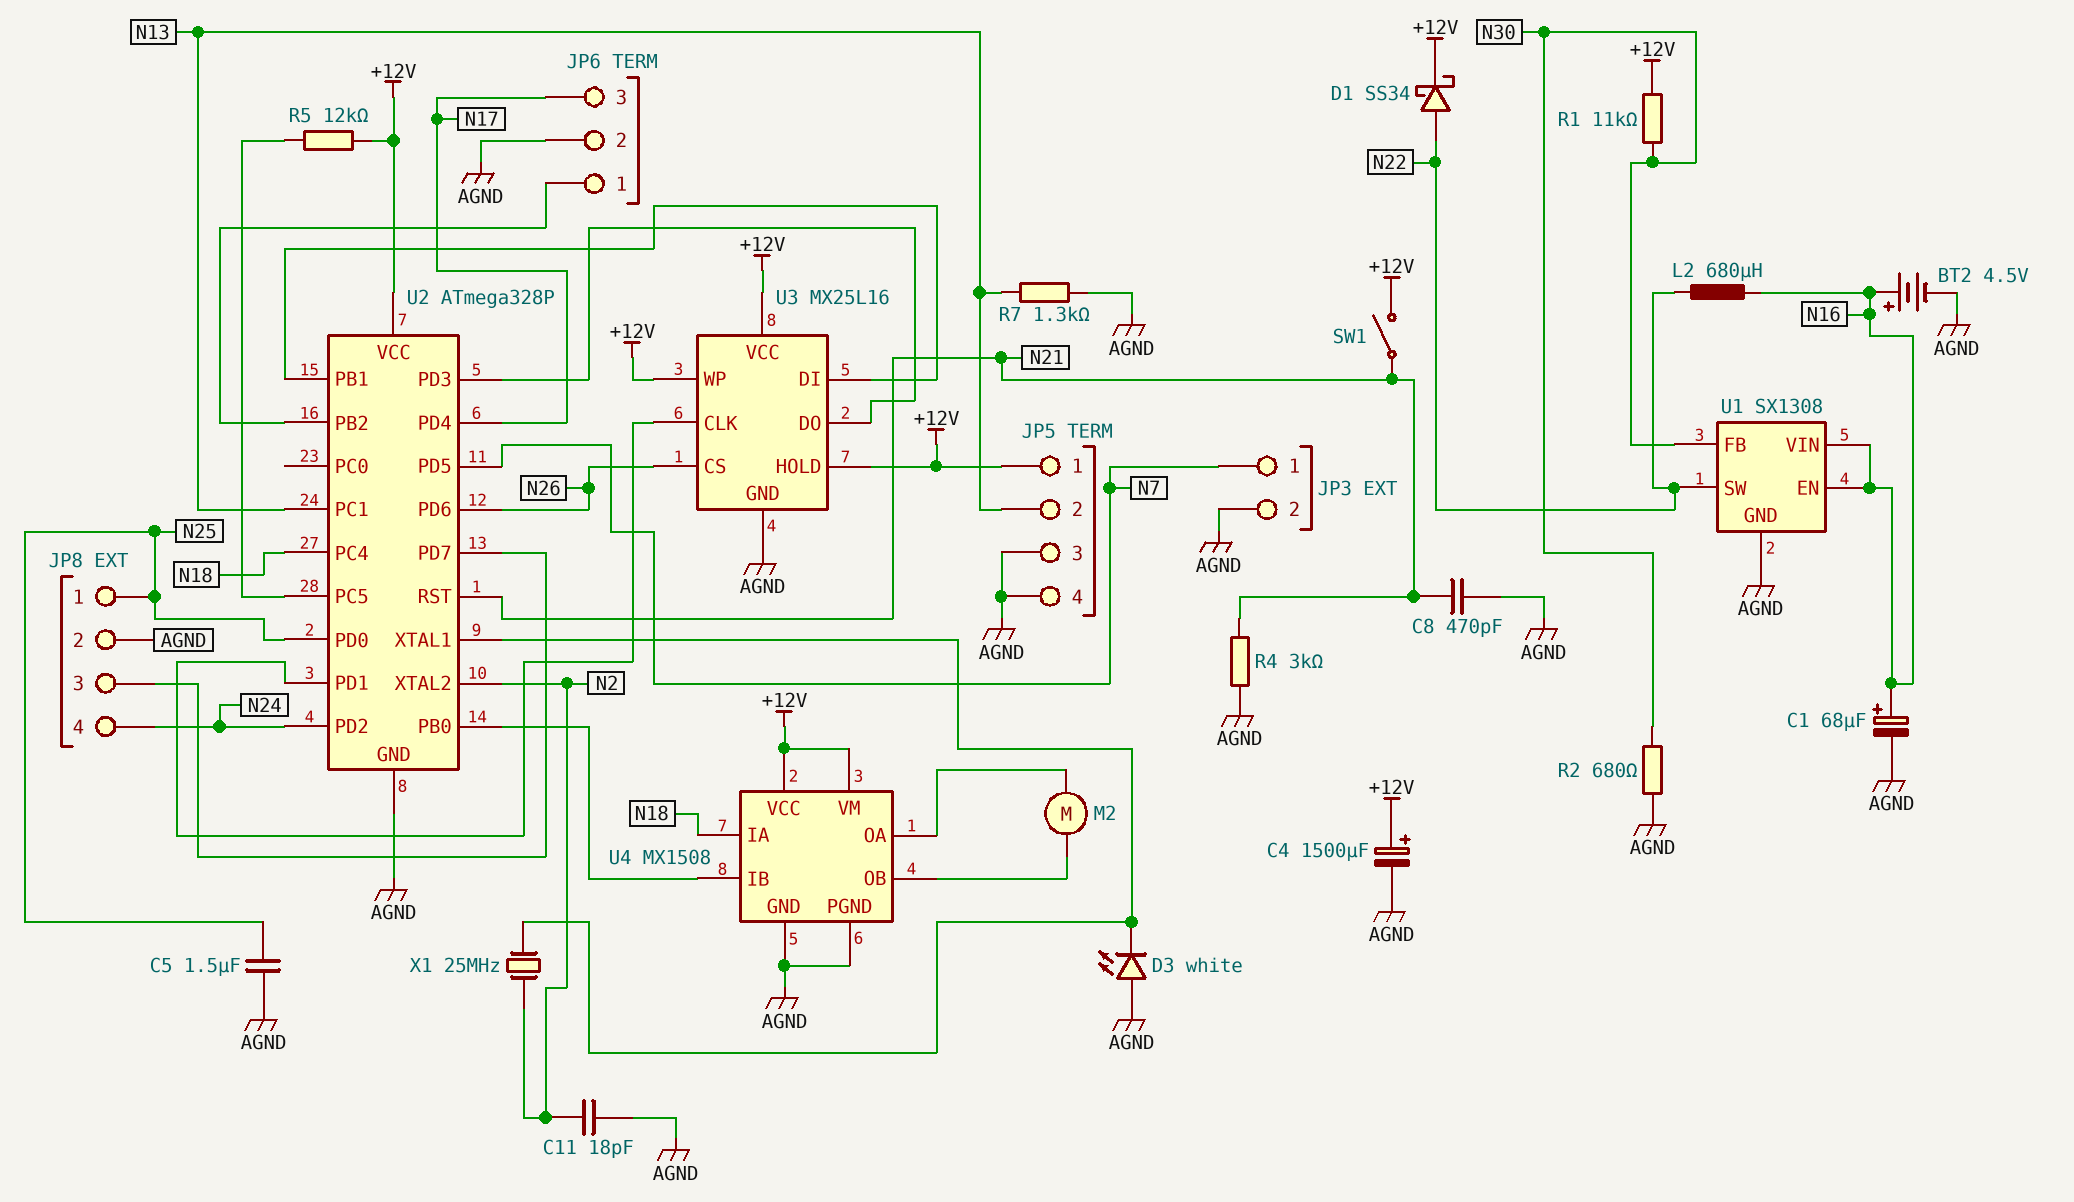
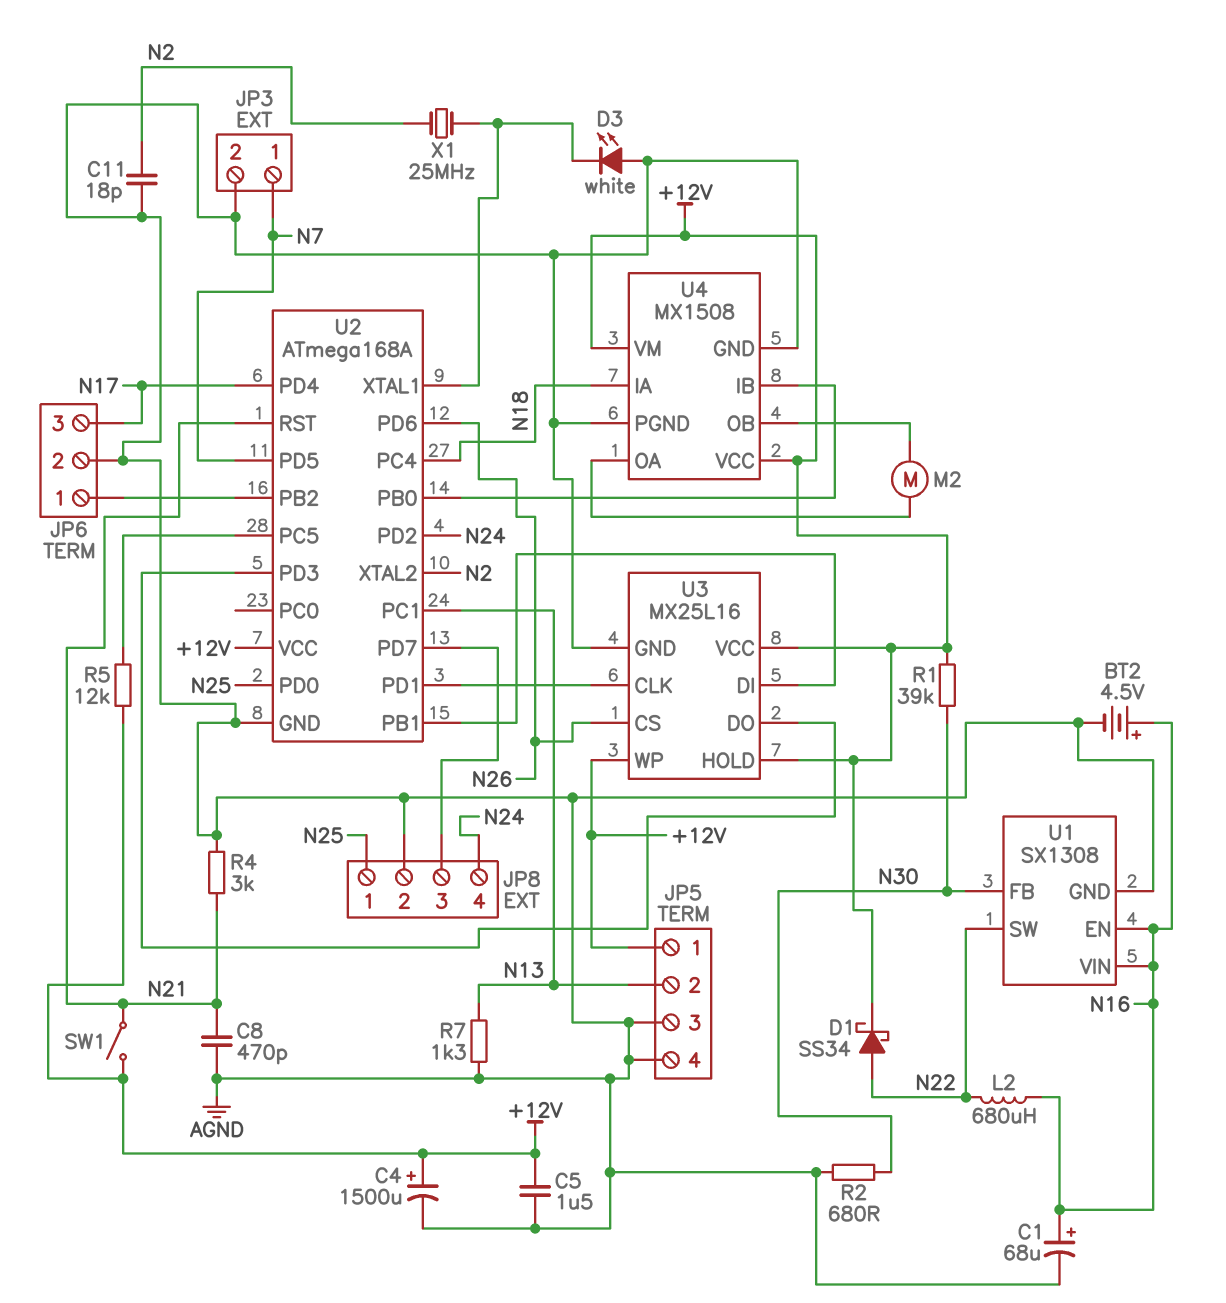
C5: 1.5uF (AGND, N25) -> 1.5uF (+12V, AGND)
R1: 11k (+12V, N30) -> 39k (+12V, N30)
U2: ATmega328P -> ATmega168A

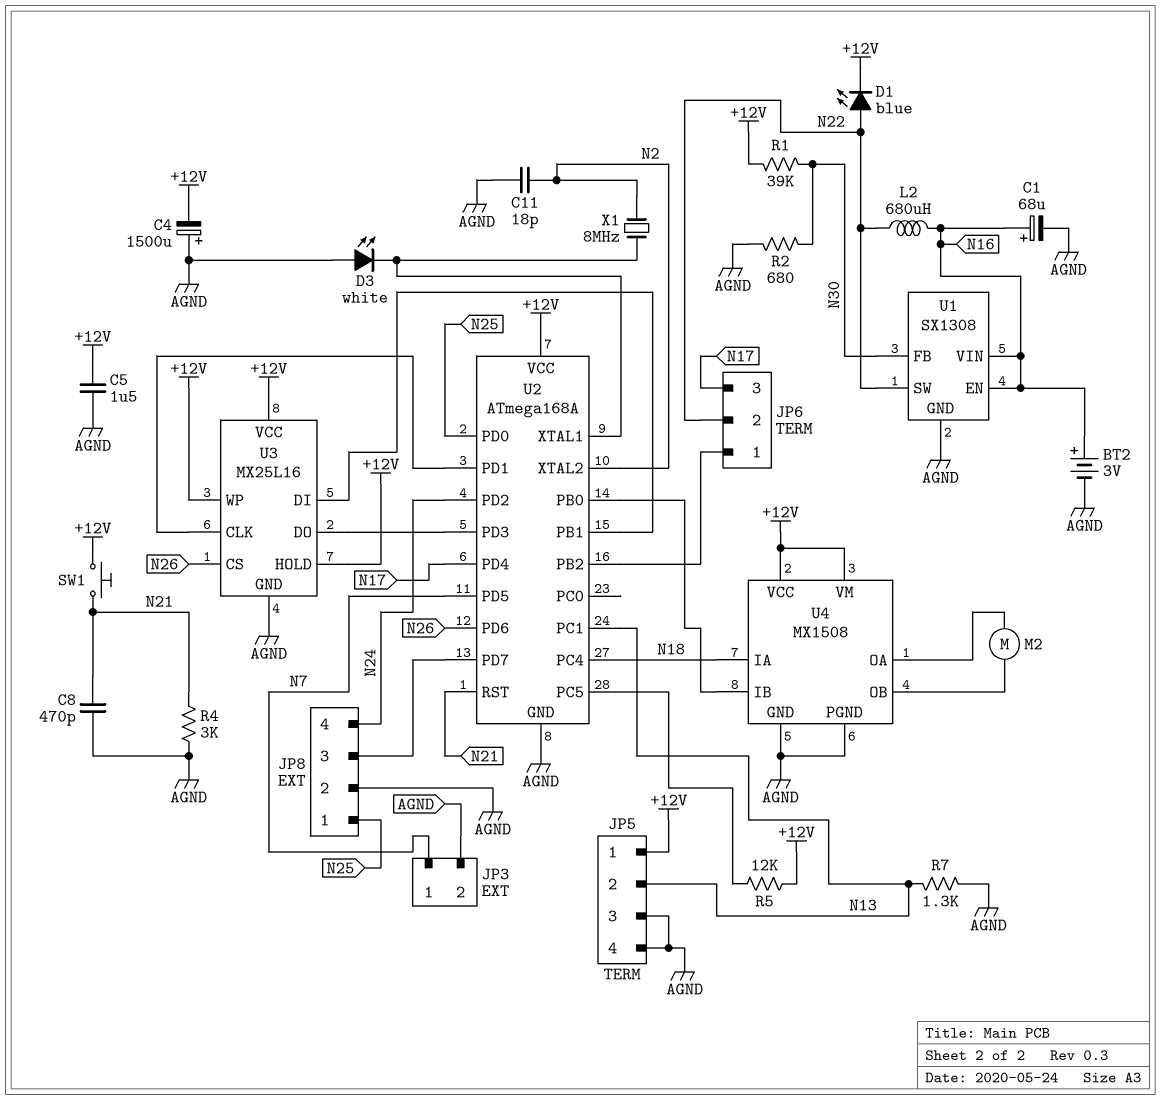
BT2: 4.5V (plus N16, minus AGND) -> 3V (plus N16, minus AGND)
C4: 1500uF (plus +12V, minus AGND) -> 1500uF (plus AGND, minus +12V)
D1: schottky SS34 (A N22, K +12V) -> LED blue (A N22, K +12V)
JP6 pin 2: AGND -> N22
SW1: switch (+12V, N21) -> button (+12V, N21)
X1: 25MHz (N2, U2/XTAL1) -> 8MHz (N2, U2/XTAL1)

